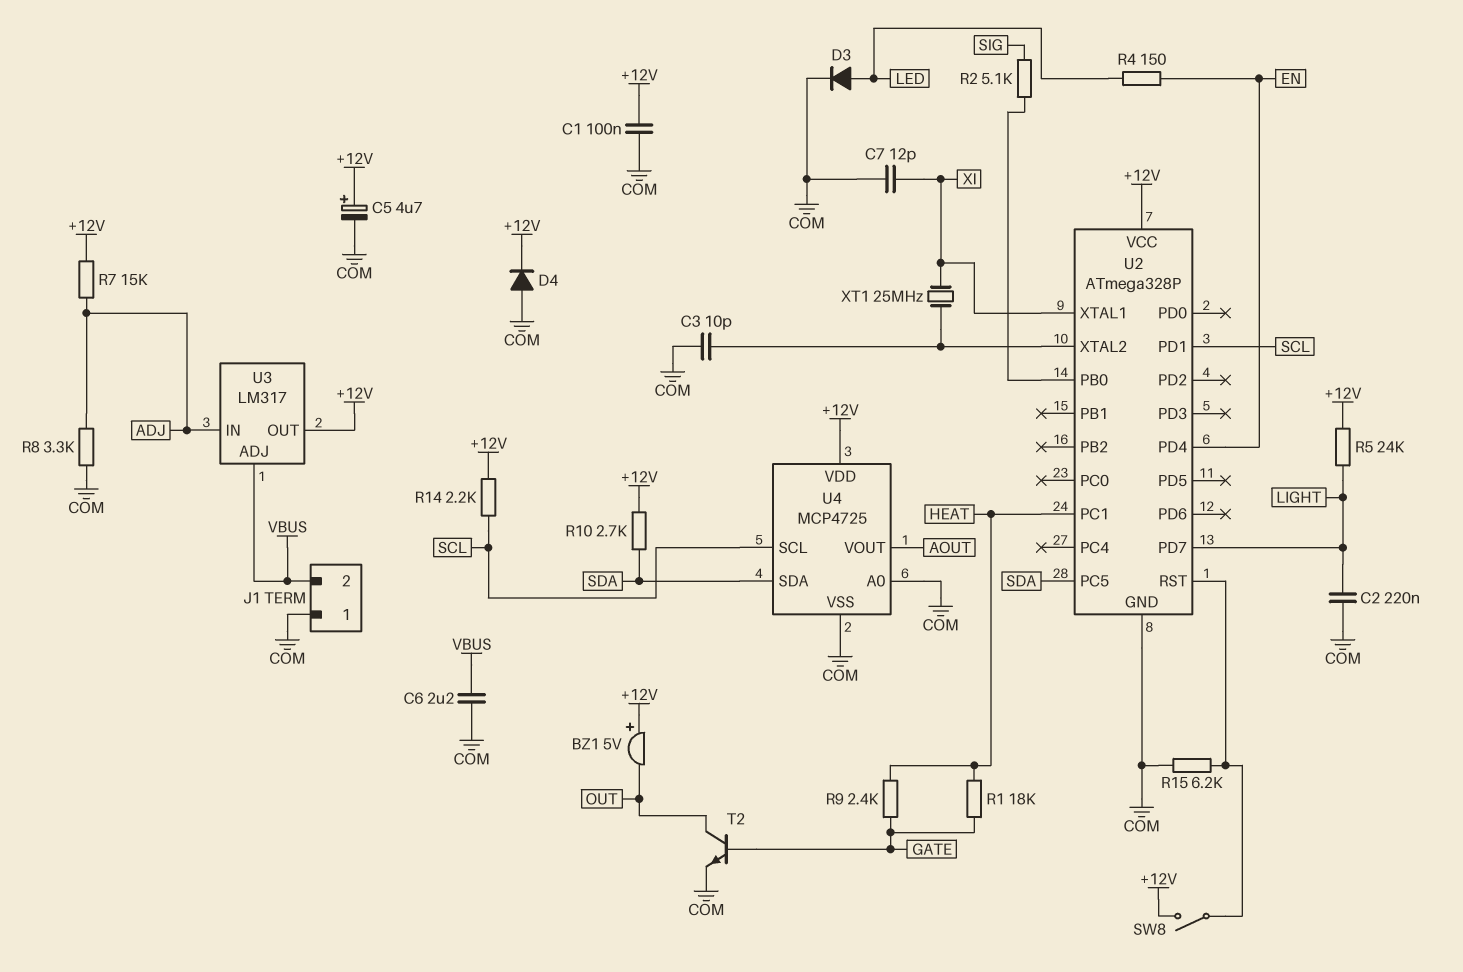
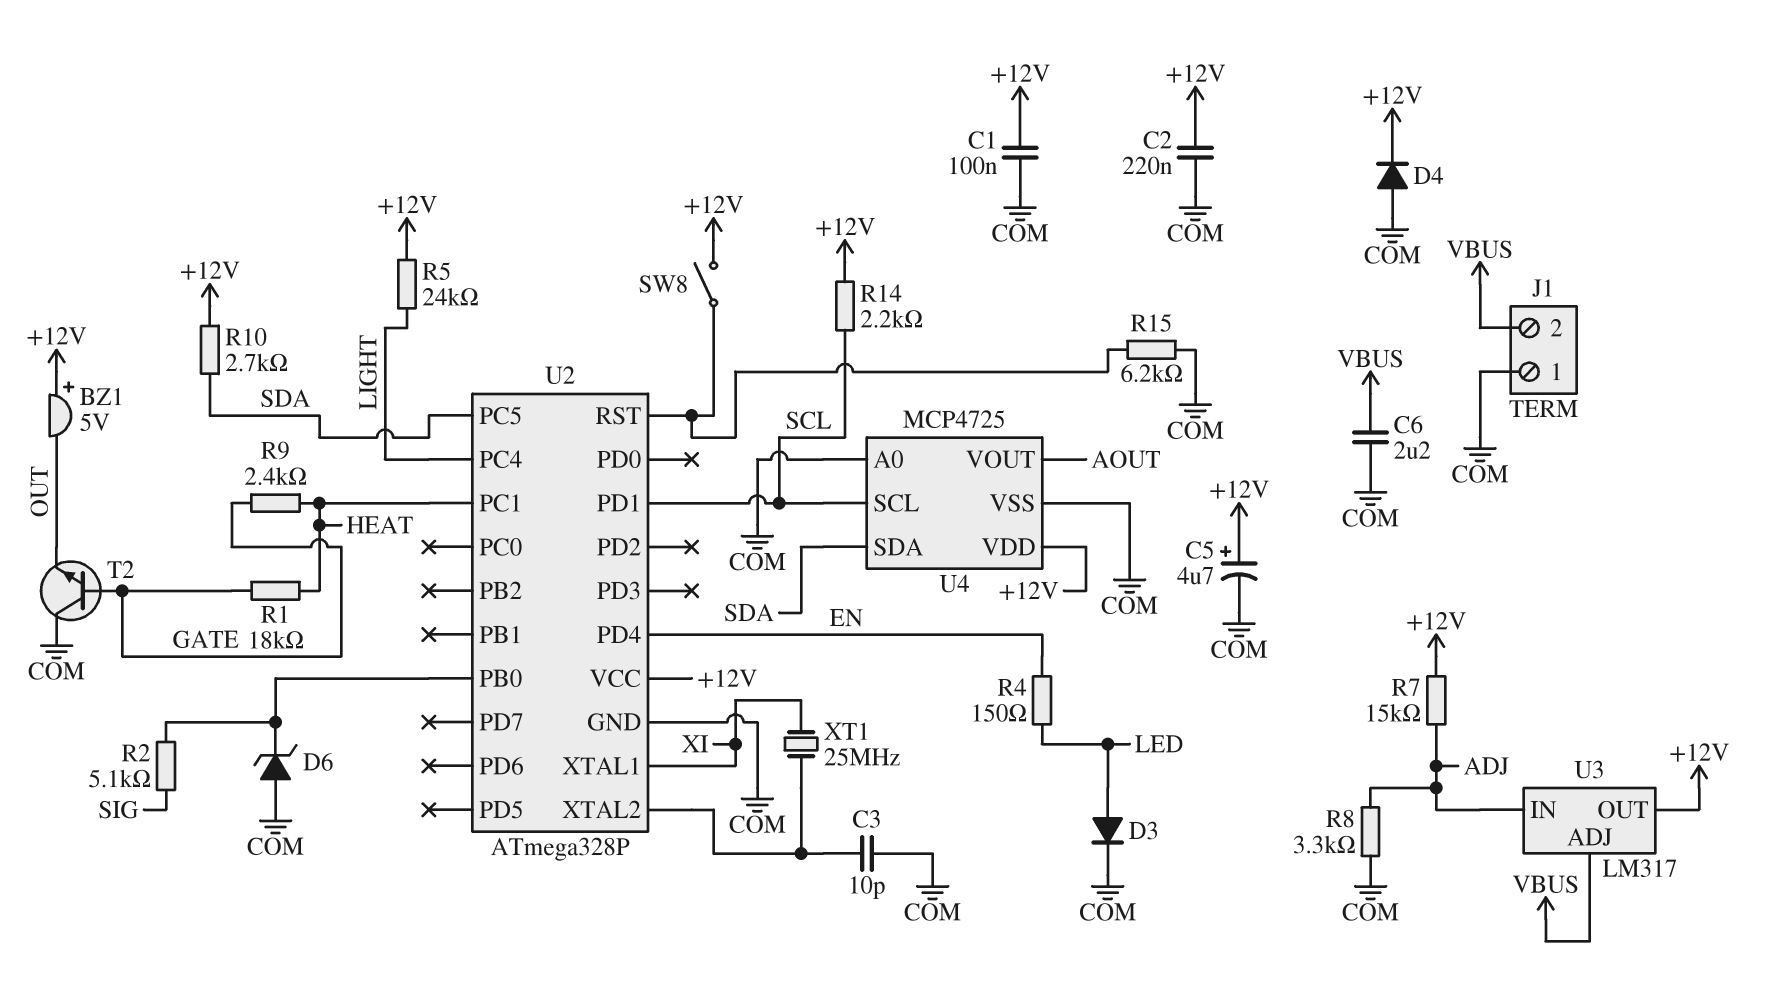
C2: 220nF (COM, LIGHT) -> 220nF (+12V, COM)
C7: 12pF (COM, XI) -> none
D6: none -> zener (A COM, K U2/PB0)
T2: NPN (B GATE, C OUT, E COM) -> NPN (B GATE, C COM, E OUT)
U2 pin PC4: none -> LIGHT
U2 pin PD7: LIGHT -> none

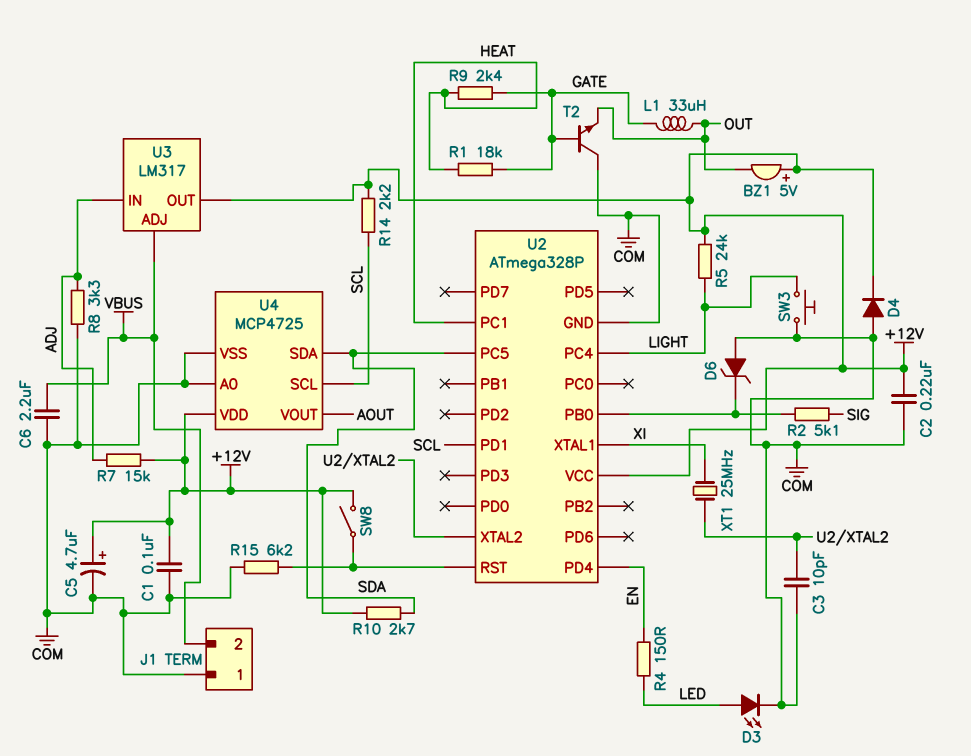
D3: diode (A LED, K COM) -> LED (A LED, K COM)
L1: none -> 33uH (GATE, OUT)
SW3: none -> button (COM, LIGHT)

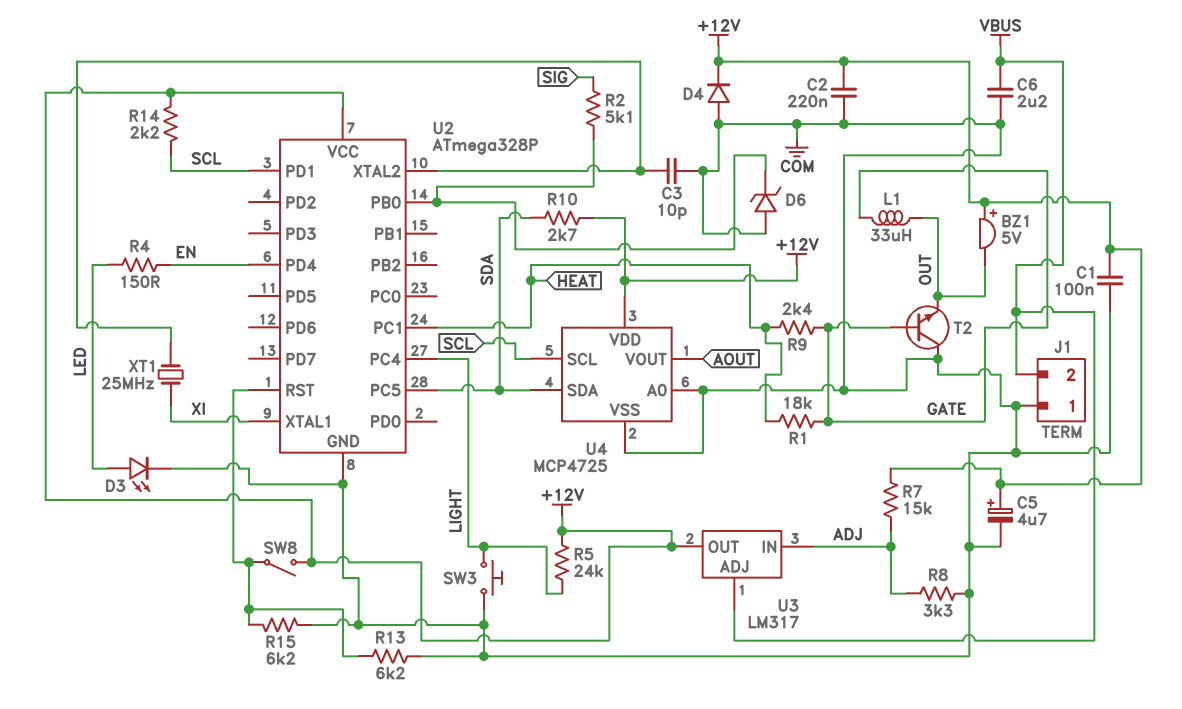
R13: none -> 6.2k (COM, U2/RST)

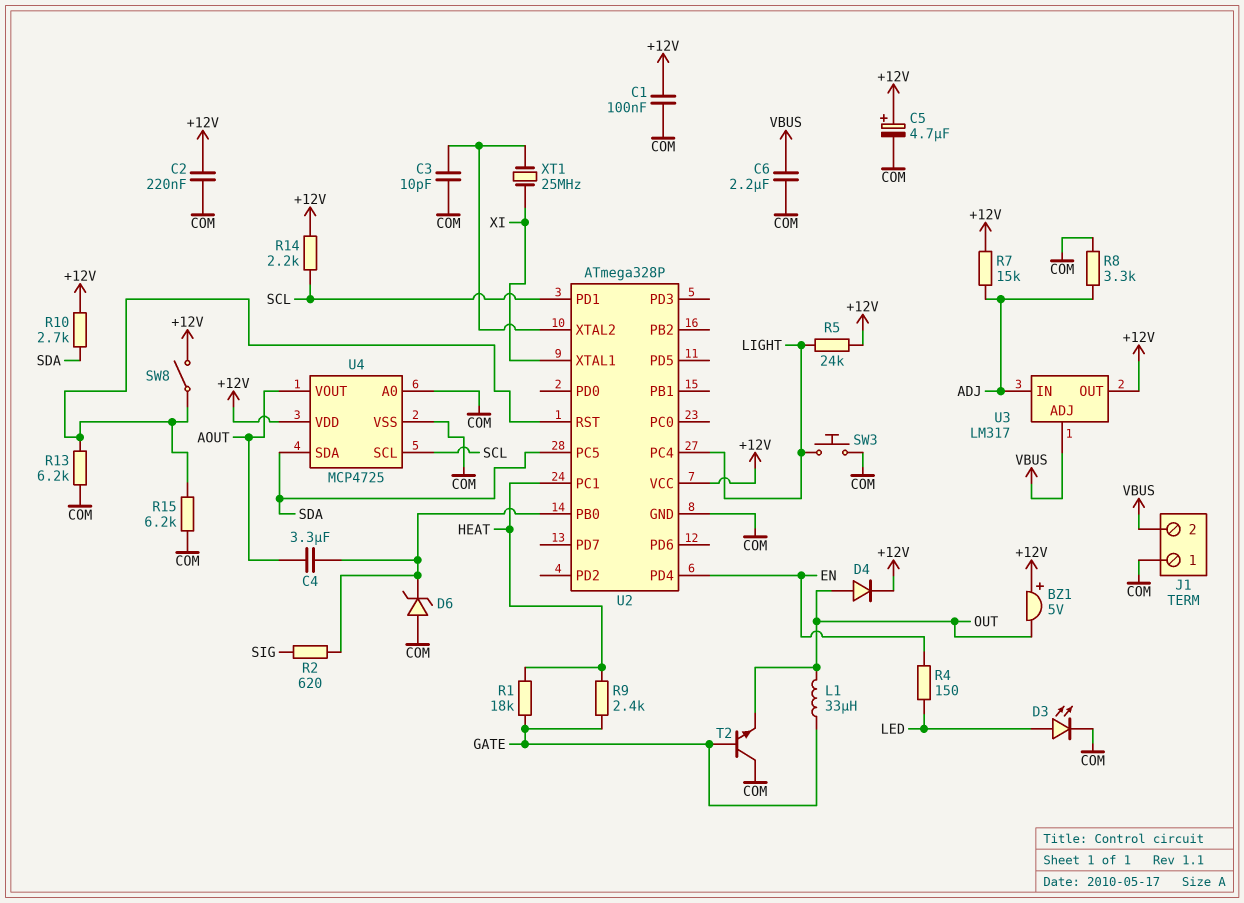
C4: none -> 3.3uF (AOUT, U2/PB0)
D4: diode (A COM, K +12V) -> diode (A OUT, K +12V)
R2: 5.1k (SIG, U2/PB0) -> 620 (SIG, U2/PB0)

